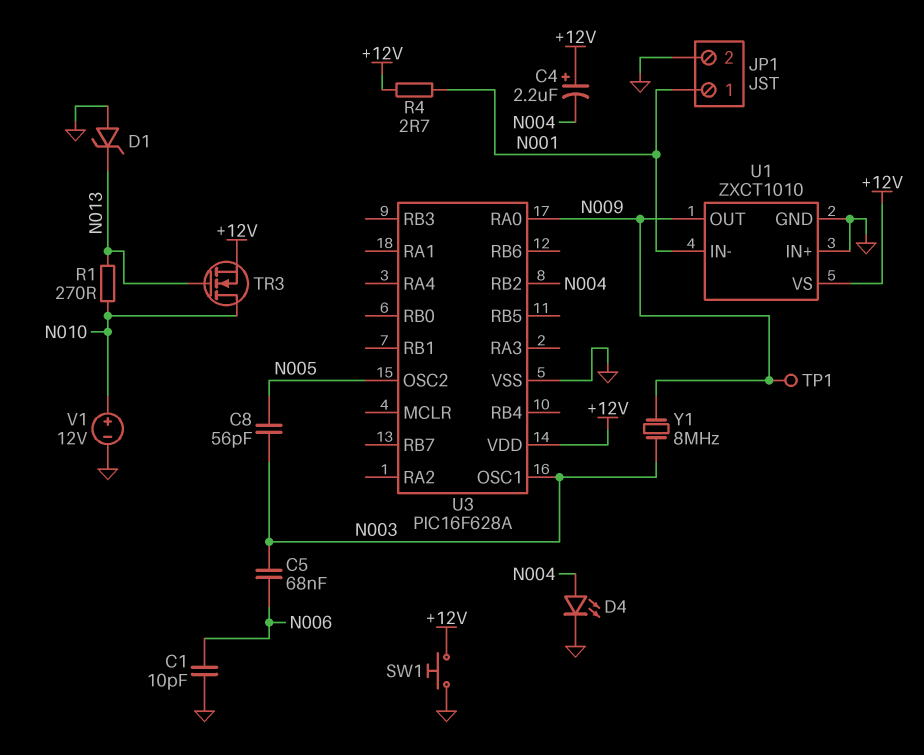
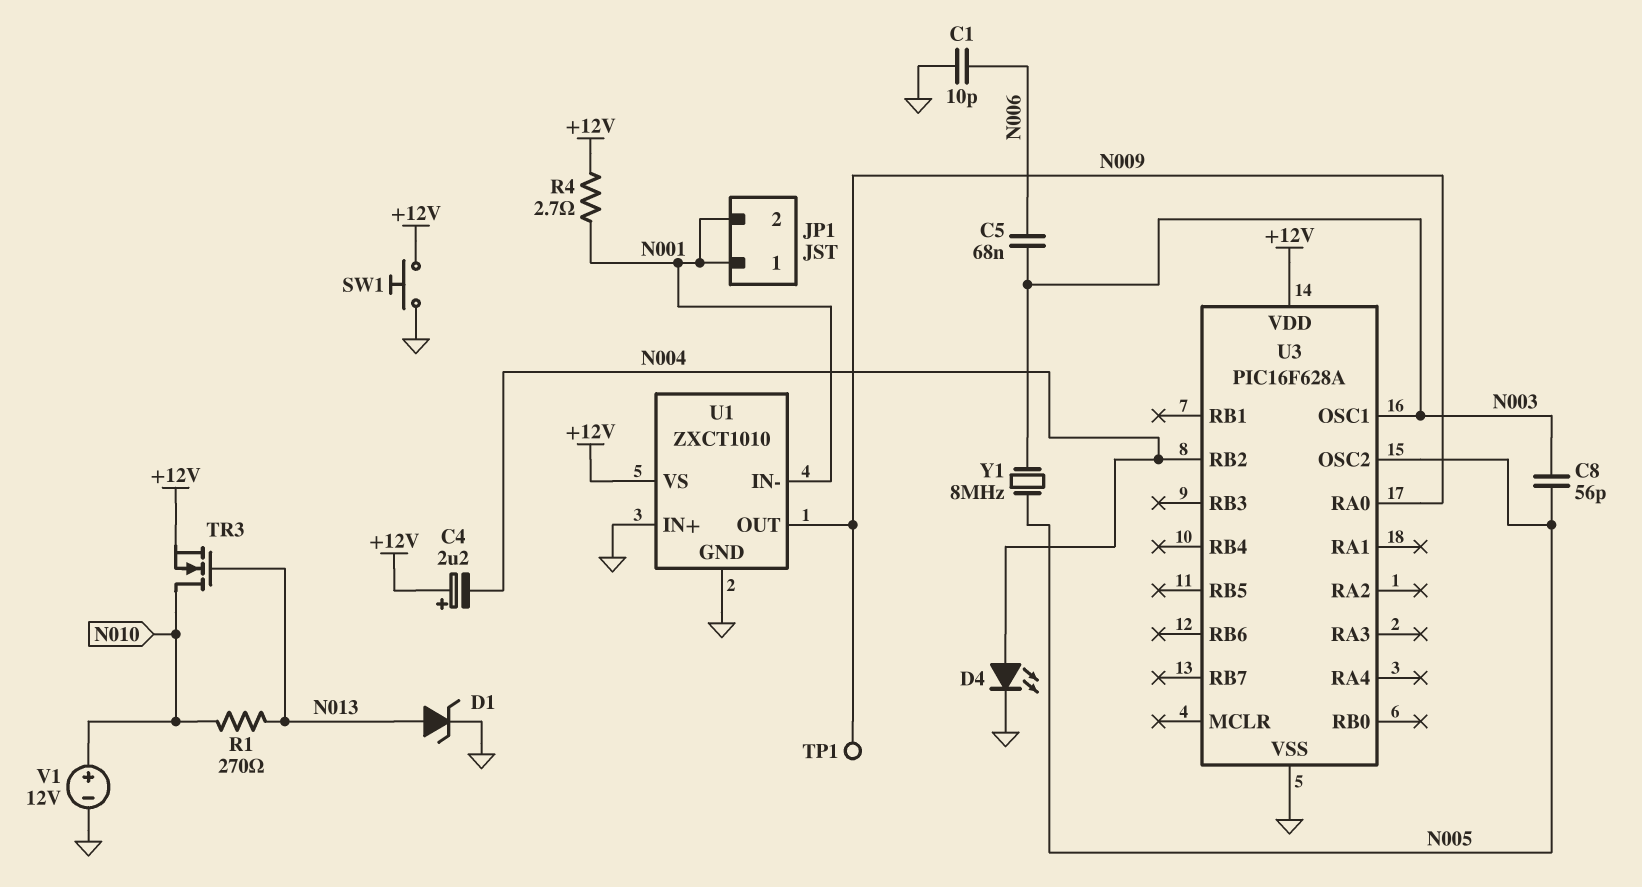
D1: zener (A GND, K N013) -> zener (A N013, K GND)
JP1 pin 2: GND -> N001
Y1: 8MHz (N003, N009) -> 8MHz (N003, N005)

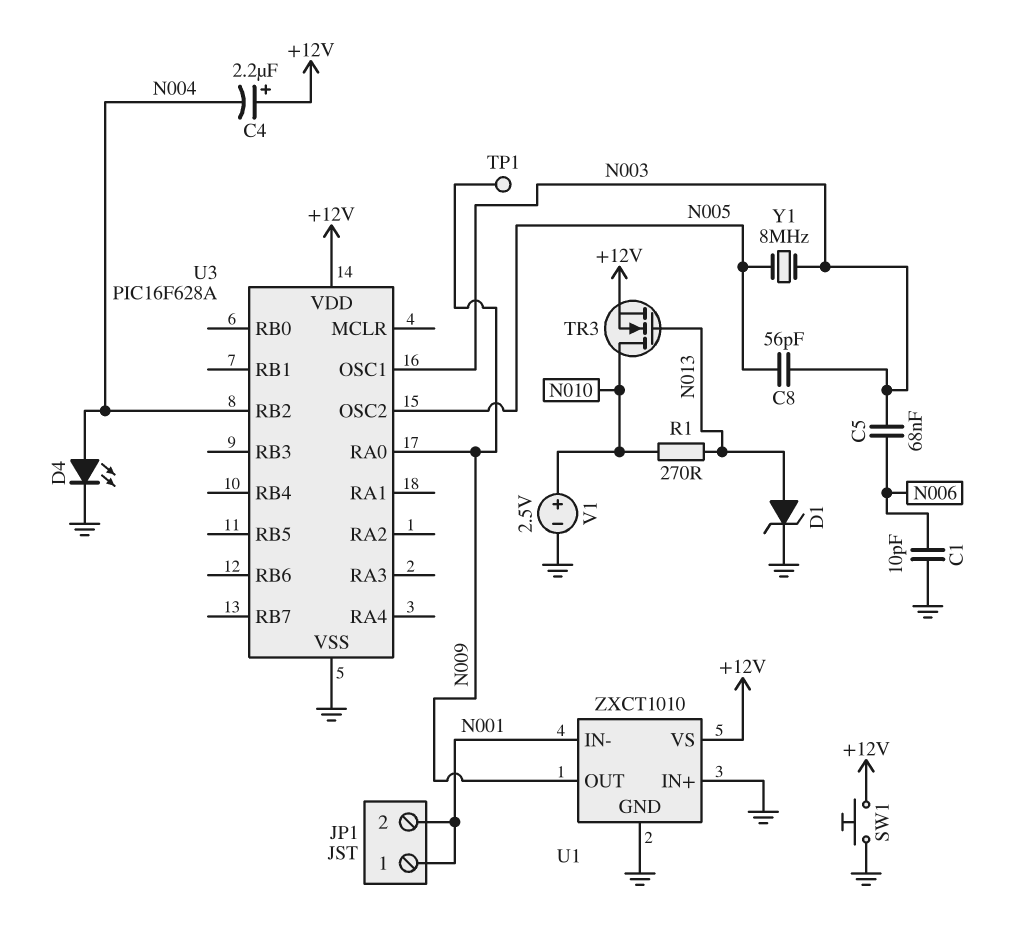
R4: 2.7 (+12V, N001) -> none
V1: 12V (plus N010, minus GND) -> 2.5V (plus N010, minus GND)

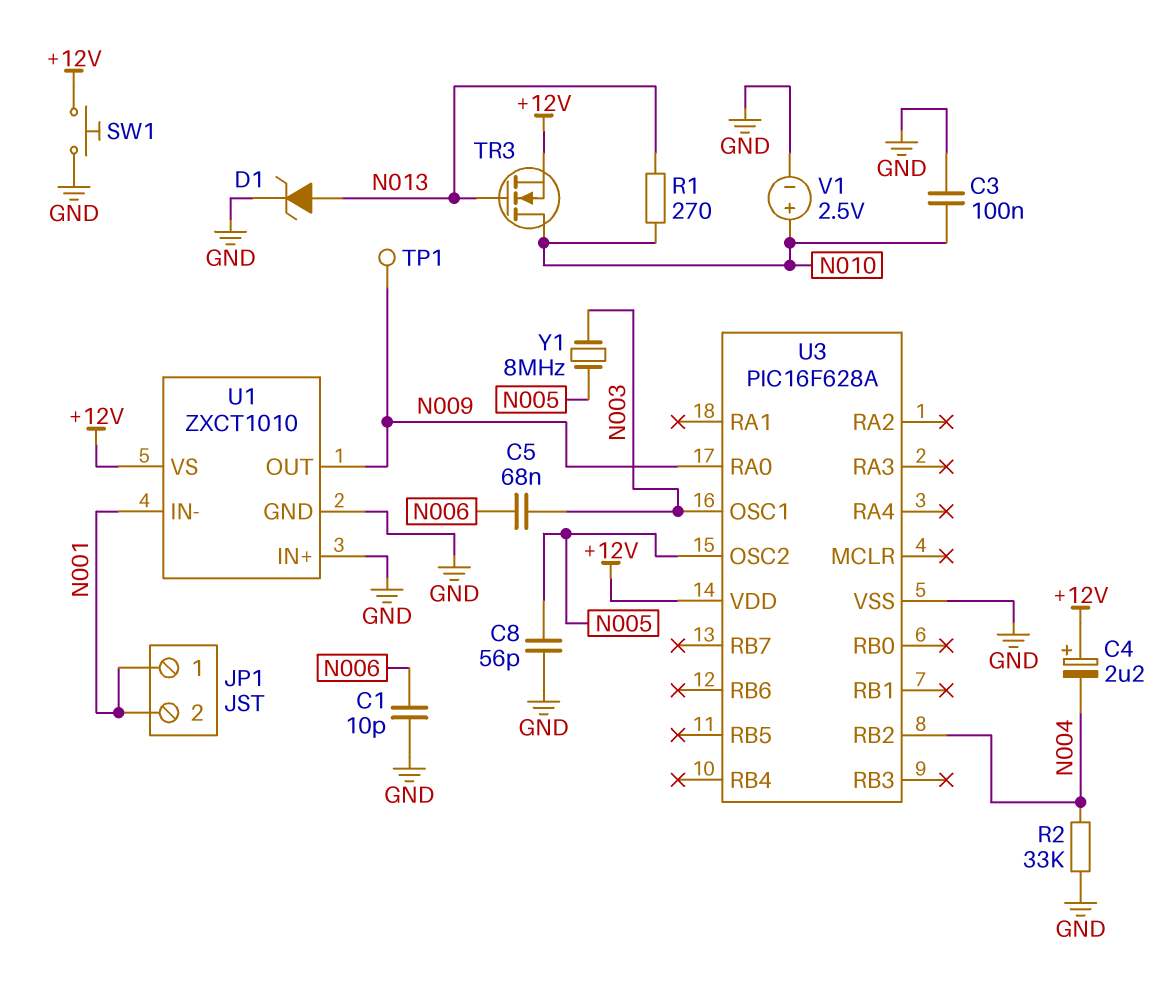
C3: none -> 100nF (GND, N010)
C8: 56pF (N003, N005) -> 56pF (GND, N005)
D4: LED (A N004, K GND) -> none
R2: none -> 33k (GND, N004)

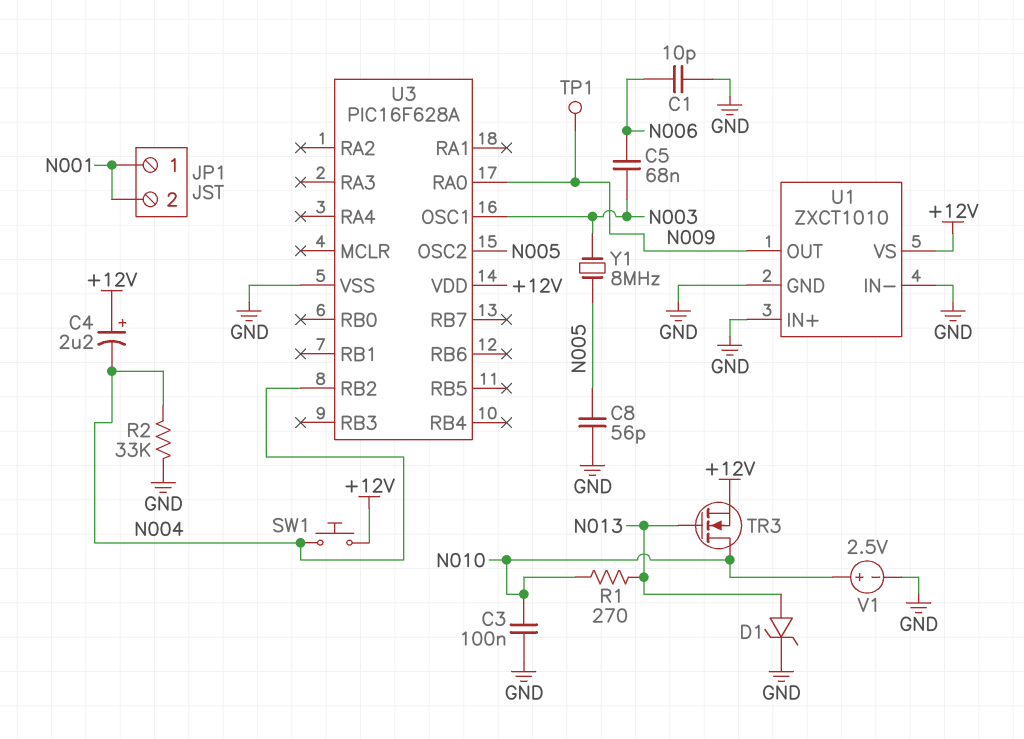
SW1: button (+12V, GND) -> button (+12V, N004)
U1 pin IN-: N001 -> GND

